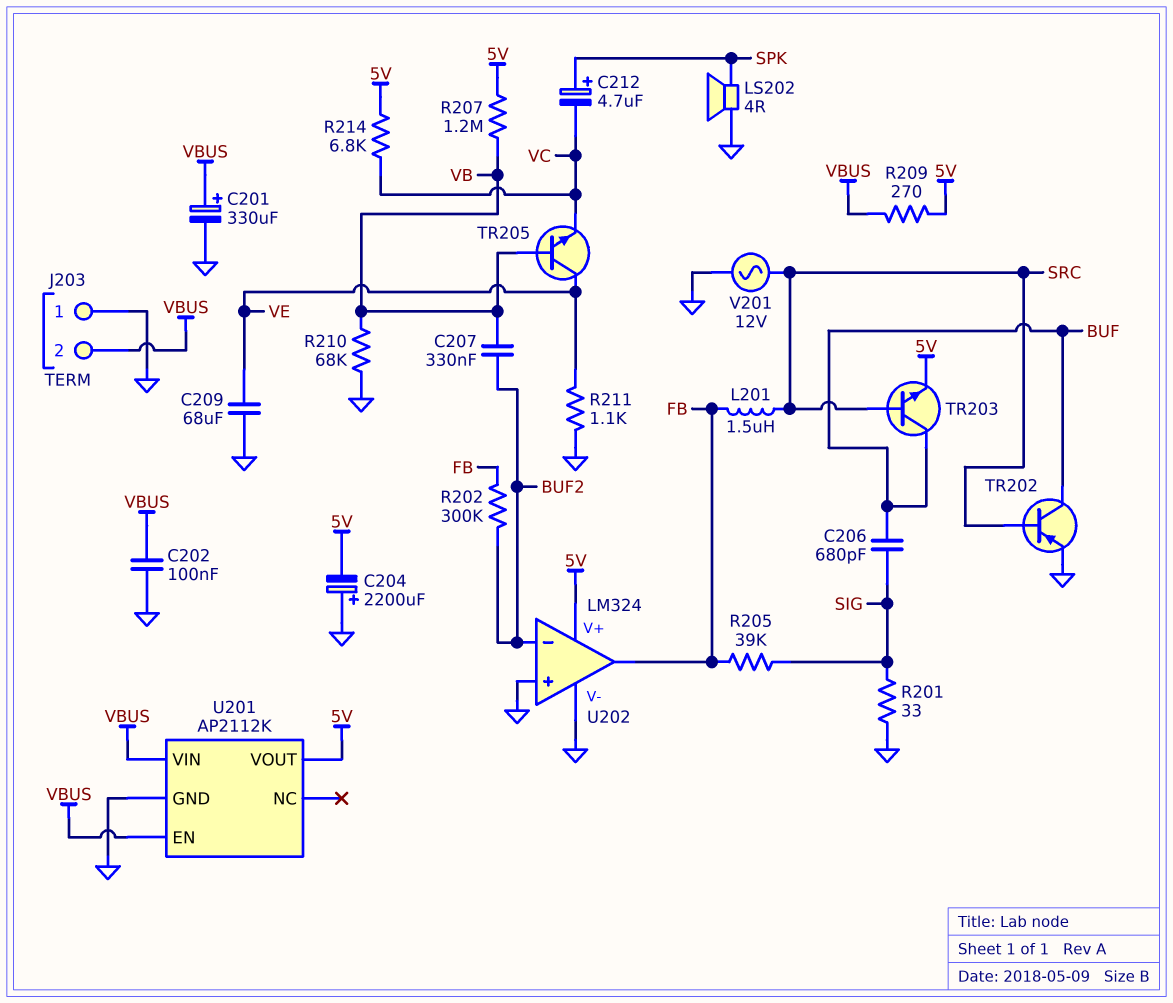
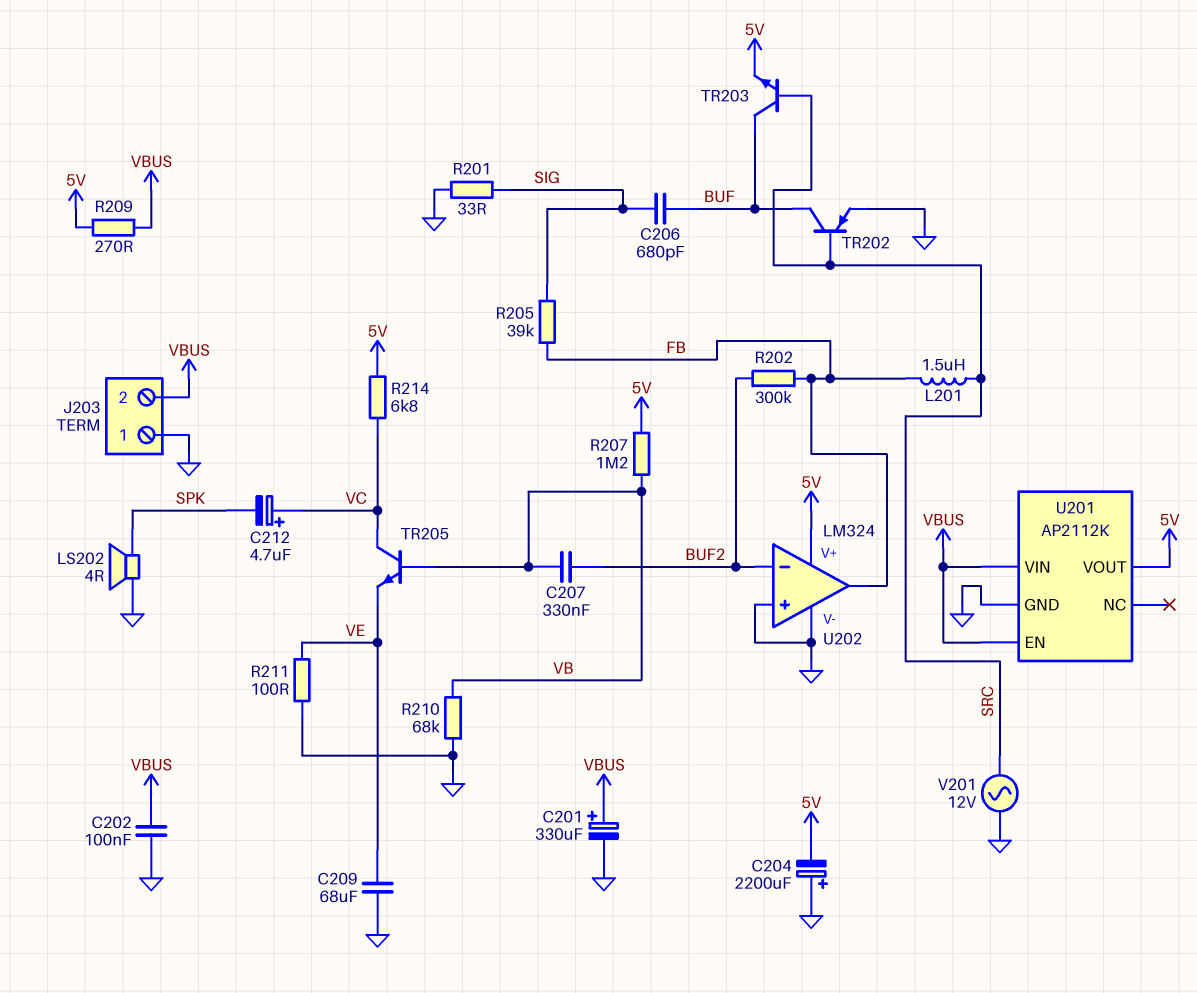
C212: 4.7uF (plus SPK, minus VC) -> 4.7uF (plus VC, minus SPK)
R211: 1.1k (GND, VE) -> 100 (GND, VE)
TR205: NPN (B VB, C VE, E VC) -> NPN (B VB, C VC, E VE)

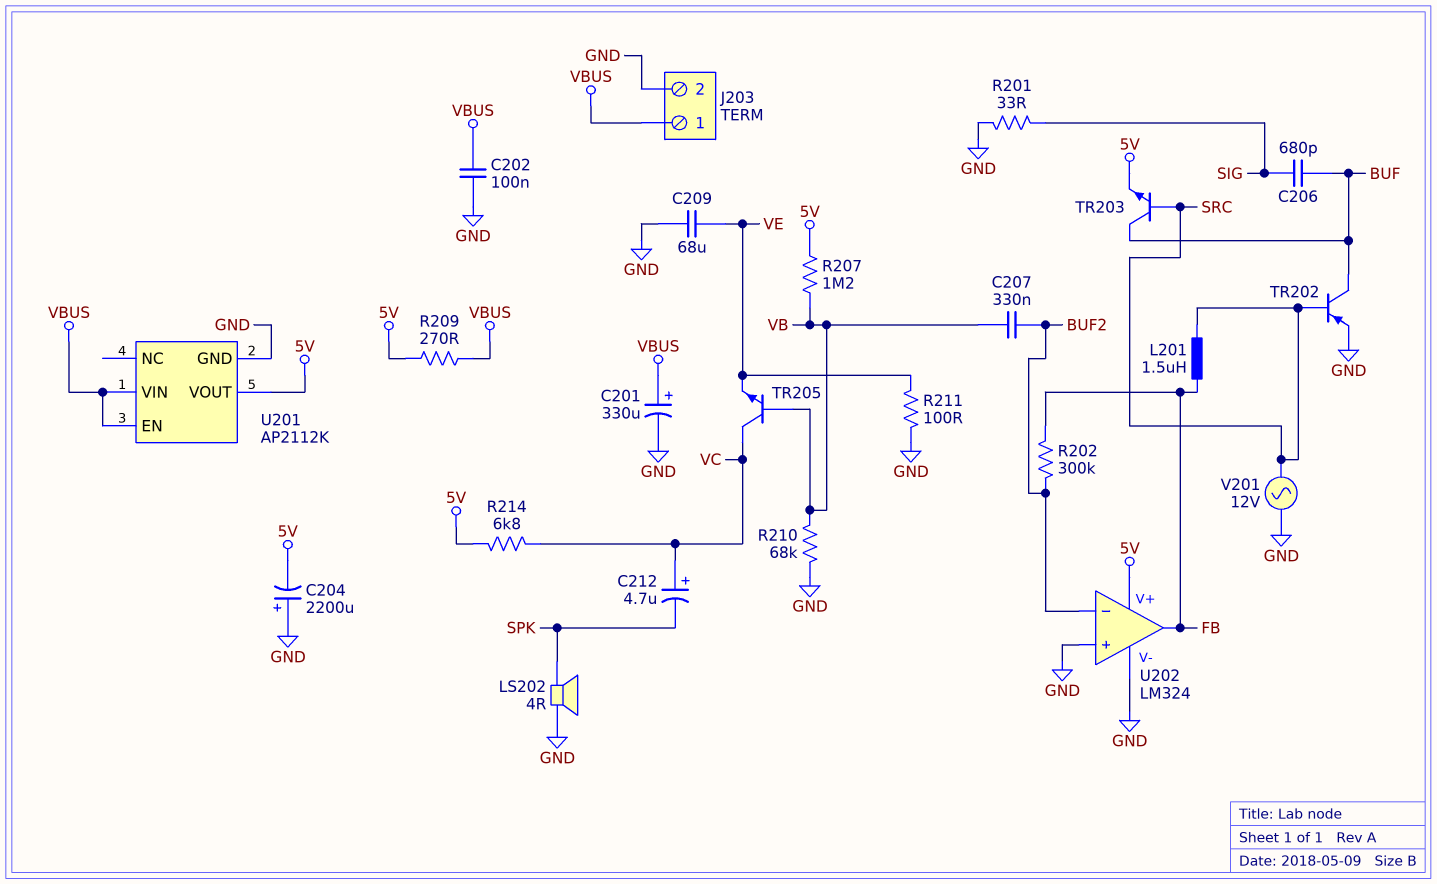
J203 pin 1: GND -> VBUS
J203 pin 2: VBUS -> GND
R205: 39k (FB, SIG) -> none

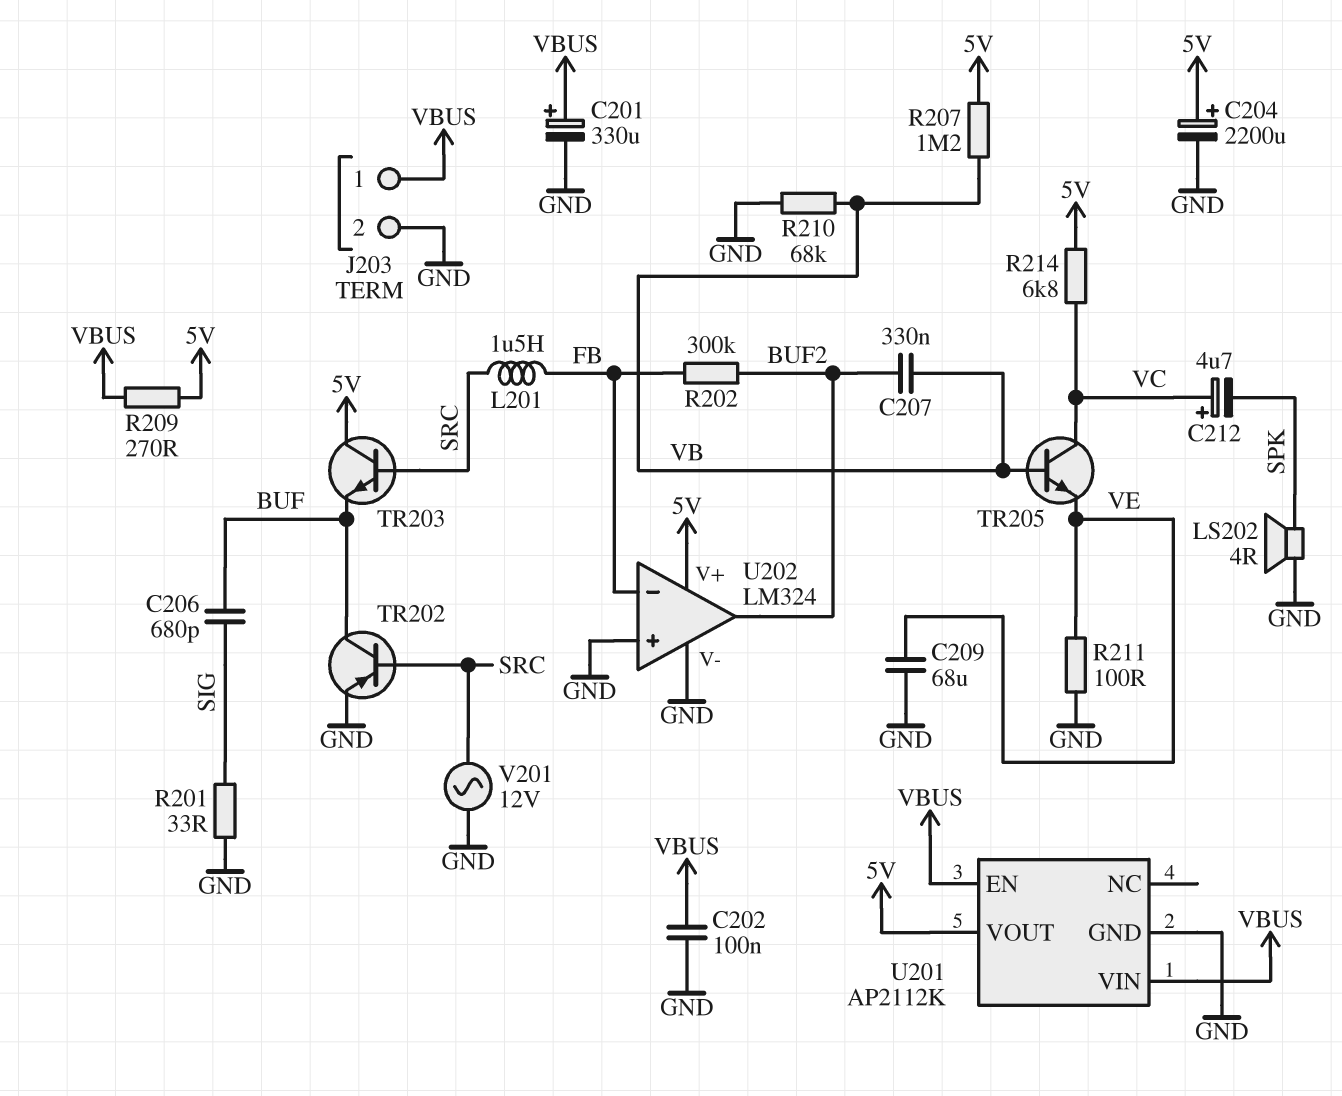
C204: 2200uF (plus GND, minus 5V) -> 2200uF (plus 5V, minus GND)
TR203: NPN (B SRC, C BUF, E 5V) -> NPN (B SRC, C 5V, E BUF)
U202 pin in-: BUF2 -> FB
U202 pin out: FB -> BUF2

